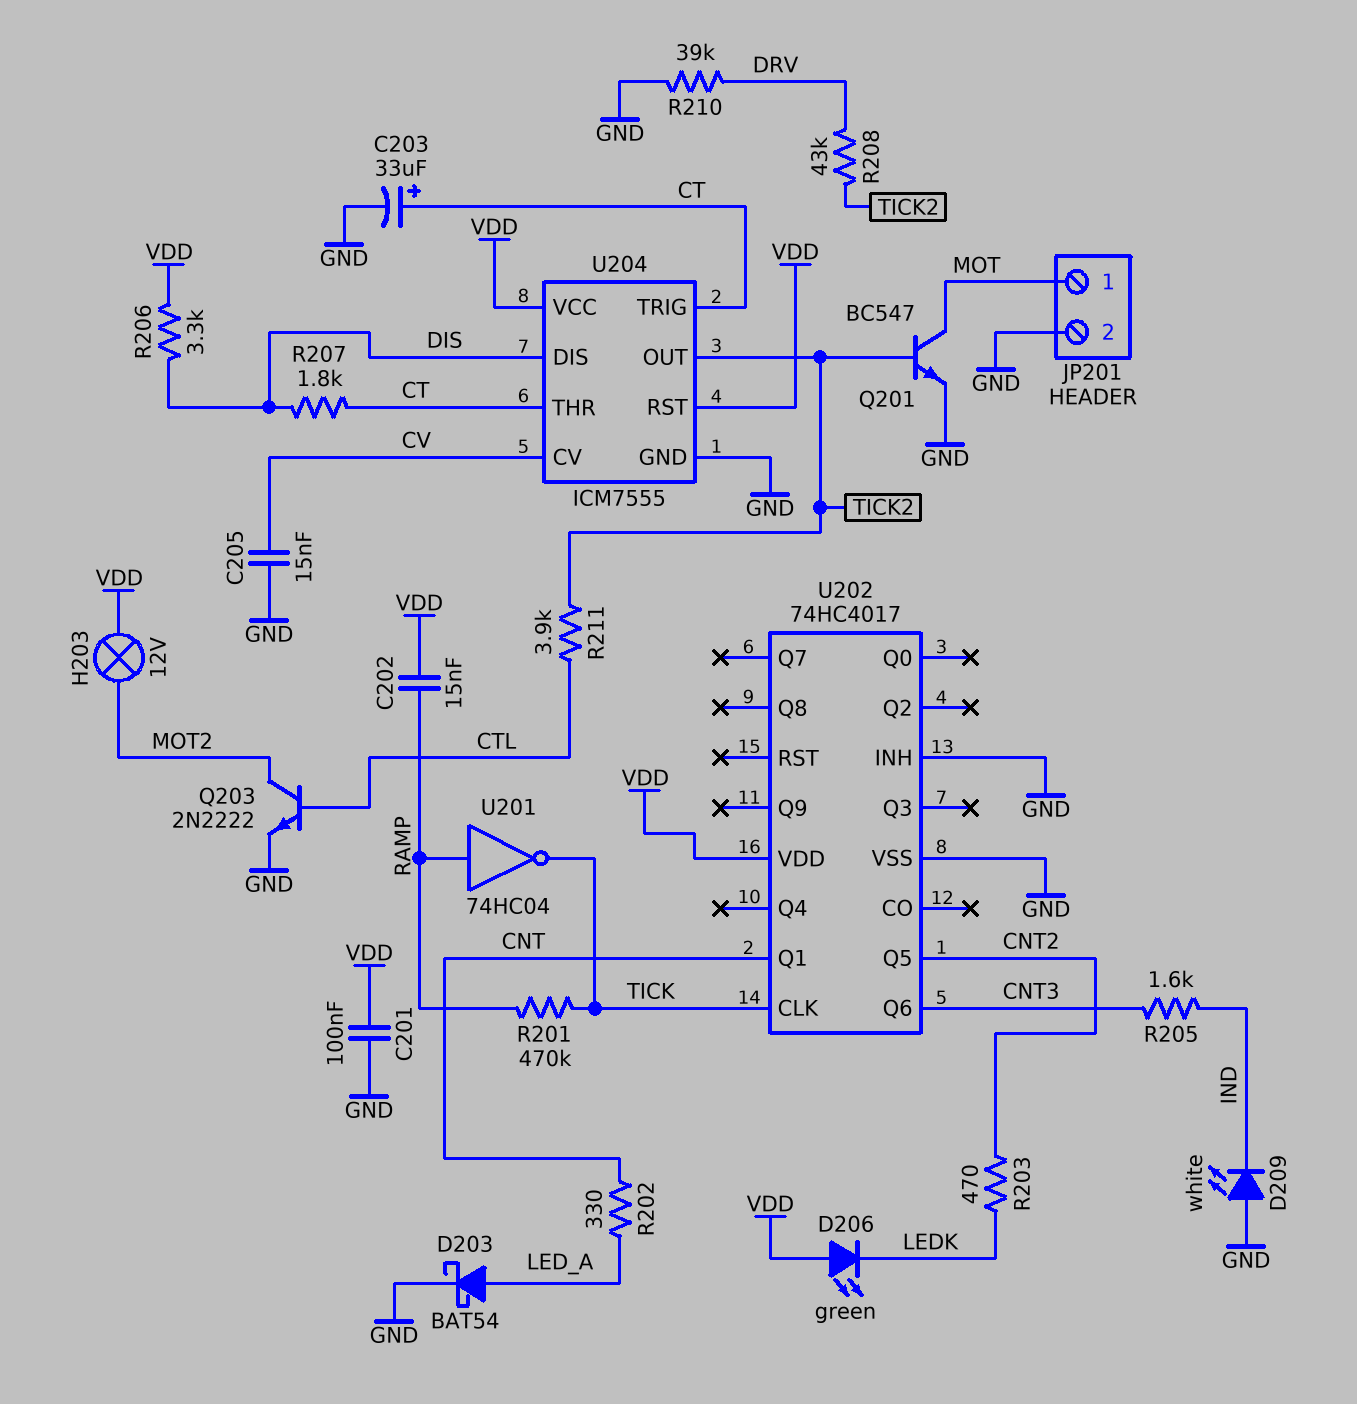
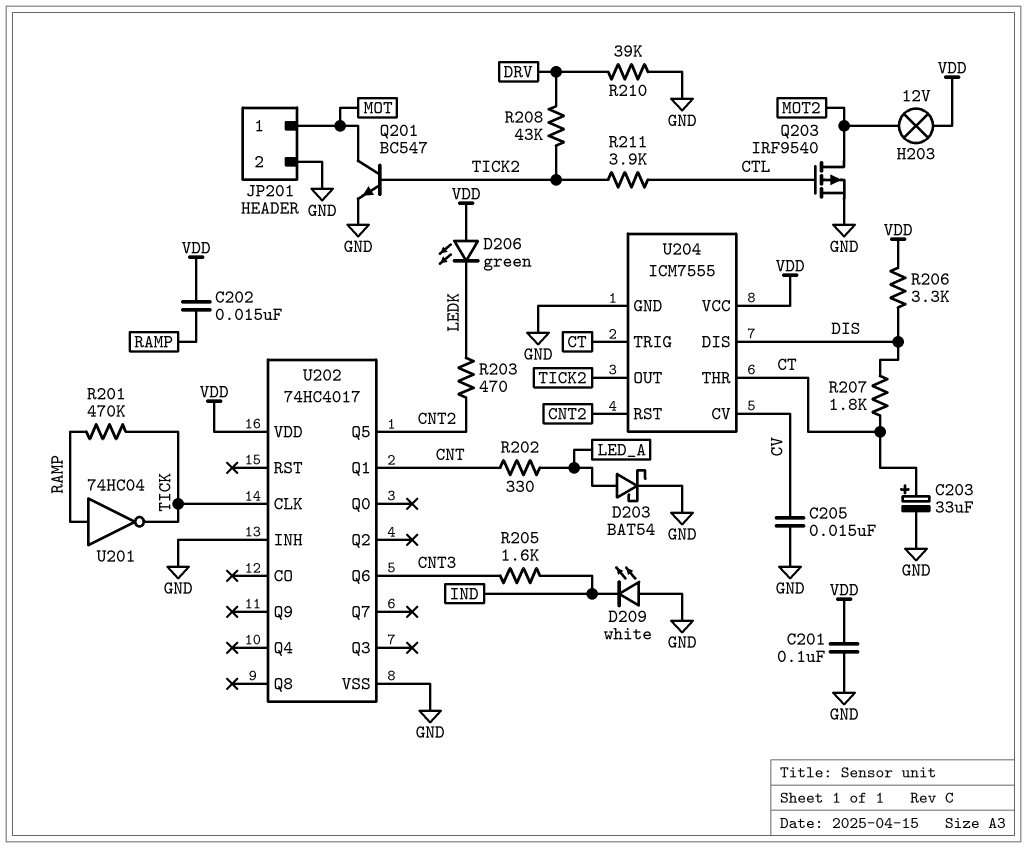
Q203: NPN 2N2222 (B CTL, C MOT2, E GND) -> PMOS IRF9540 (G CTL, D MOT2, S GND)
U204 pin RST: VDD -> CNT2

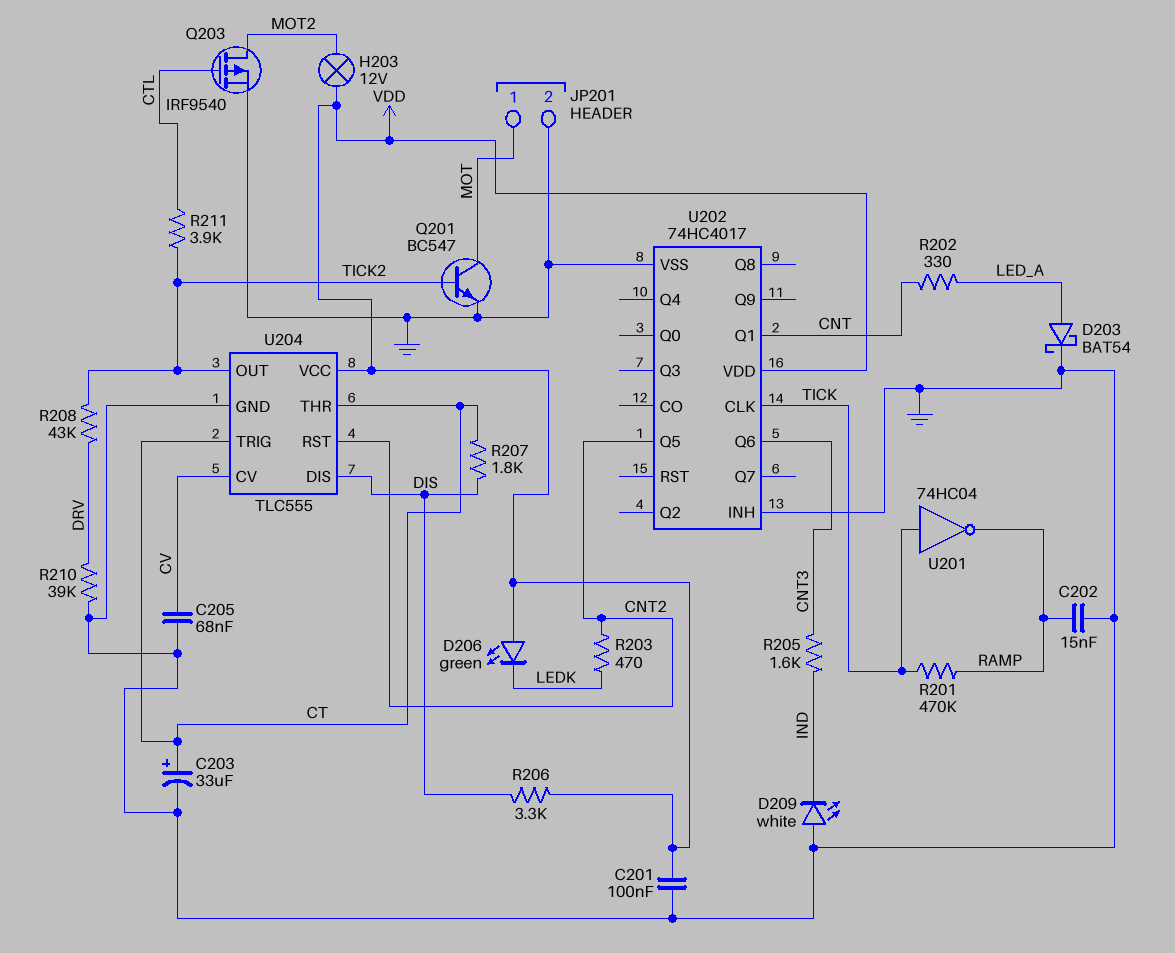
C202: 15nF (RAMP, VDD) -> 15nF (GND, RAMP)
C205: 15nF (CV, GND) -> 68nF (CV, GND)
U201: NOT 74HC04 (in RAMP, out TICK) -> NOT 74HC04 (in TICK, out RAMP)
U204: ICM7555 -> TLC555

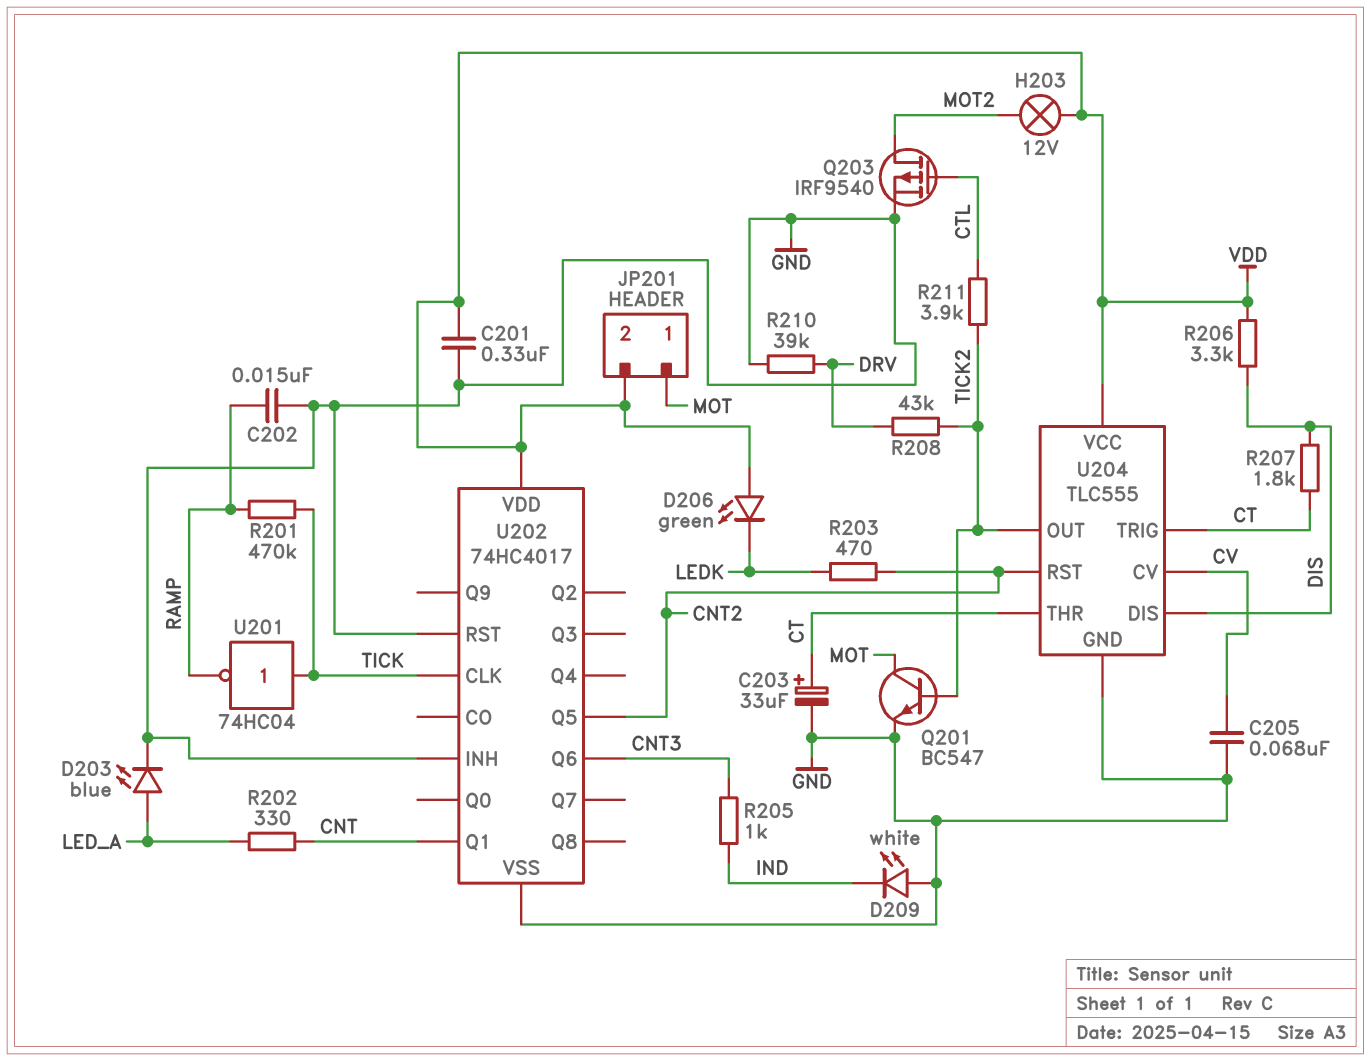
C201: 100nF (GND, VDD) -> 330nF (GND, VDD)
D203: schottky BAT54 (A LED_A, K GND) -> LED blue (A LED_A, K GND)
JP201 pin 2: GND -> VDD
R205: 1.6k (CNT3, IND) -> 1k (CNT3, IND)
U202 pin RST: none -> GND

